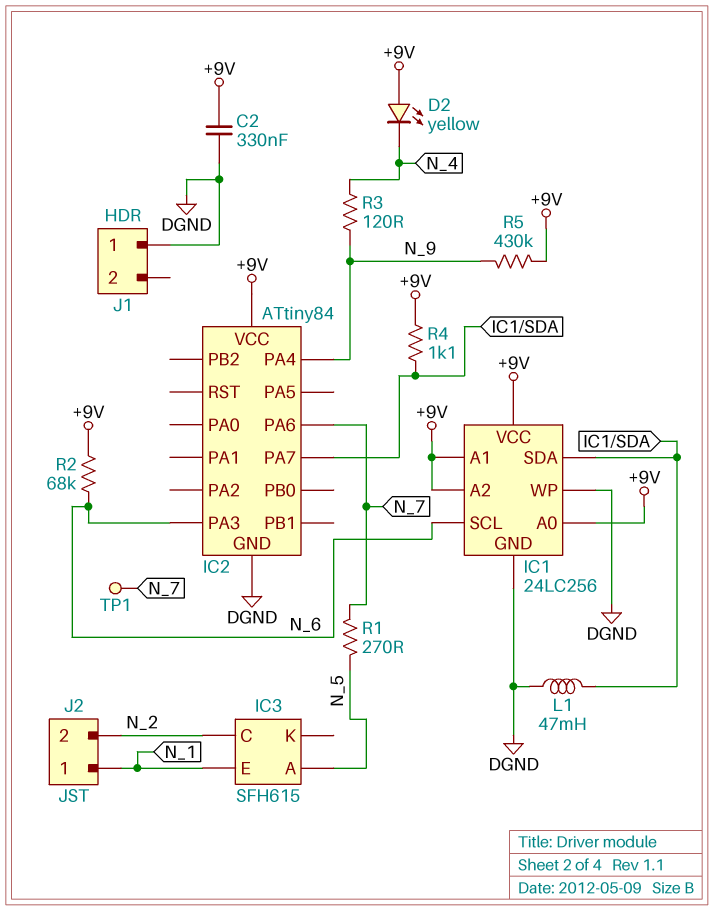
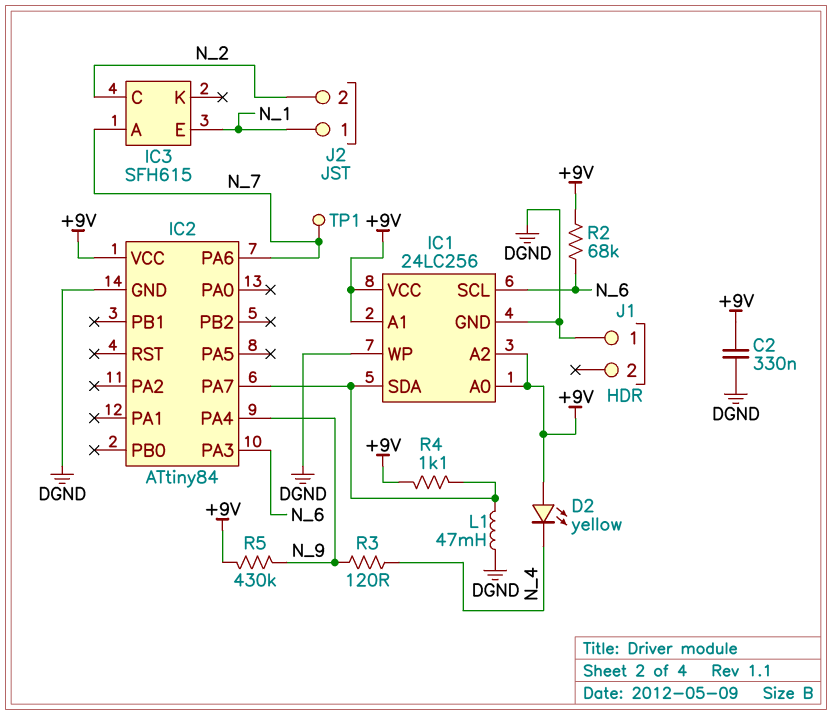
IC3 pin A: N_5 -> N_7
R1: 270 (N_5, N_7) -> none

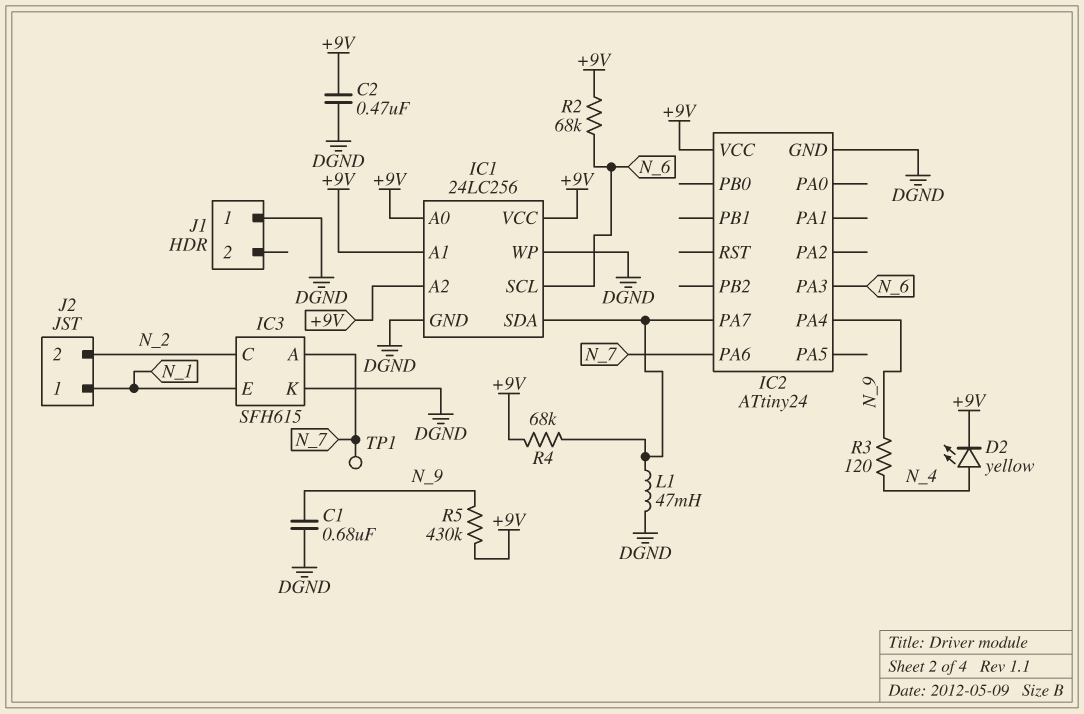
C1: none -> 680nF (DGND, N_9)
C2: 330nF (+9V, DGND) -> 470nF (+9V, DGND)
D2: LED yellow (A +9V, K N_4) -> LED yellow (A N_4, K +9V)
IC2: ATtiny84 -> ATtiny24
IC3 pin K: none -> DGND
R4: 1.1k (+9V, IC1/SDA) -> 68k (+9V, IC1/SDA)

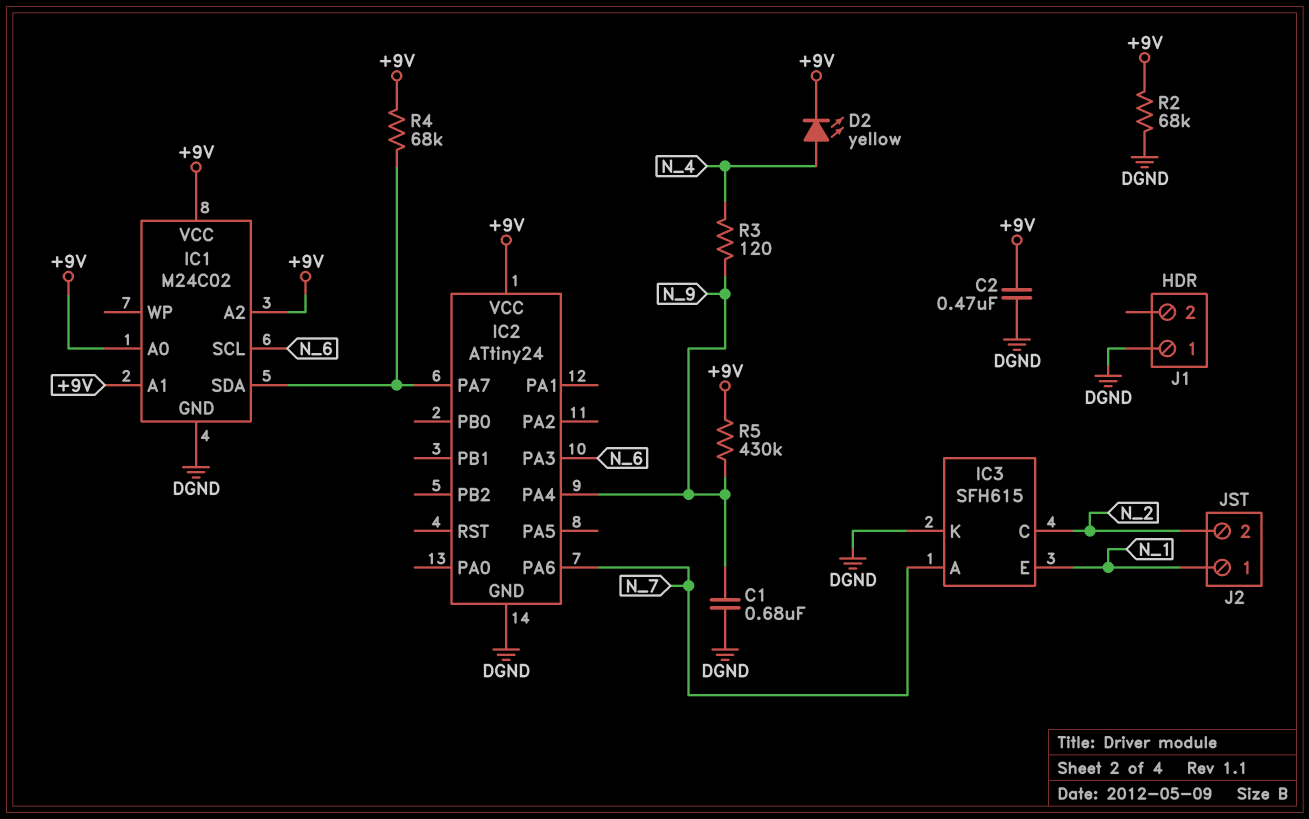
IC1: 24LC256 -> M24C02
IC1 pin WP: DGND -> none
L1: 47mH (DGND, IC1/SDA) -> none
R2: 68k (+9V, N_6) -> 68k (+9V, DGND)
TP1: test point (N_7) -> none

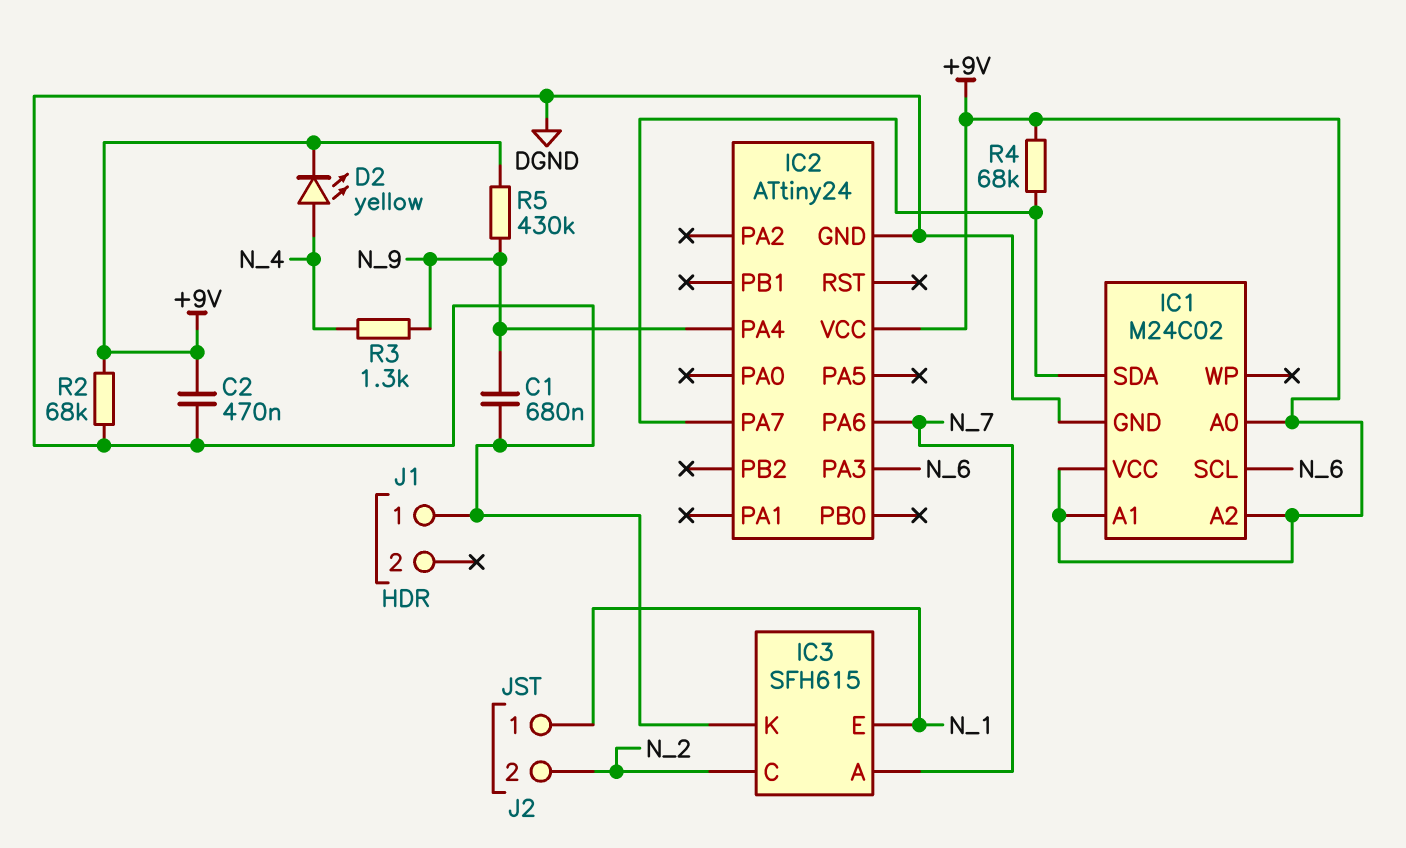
R3: 120 (N_4, N_9) -> 1.3k (N_4, N_9)

